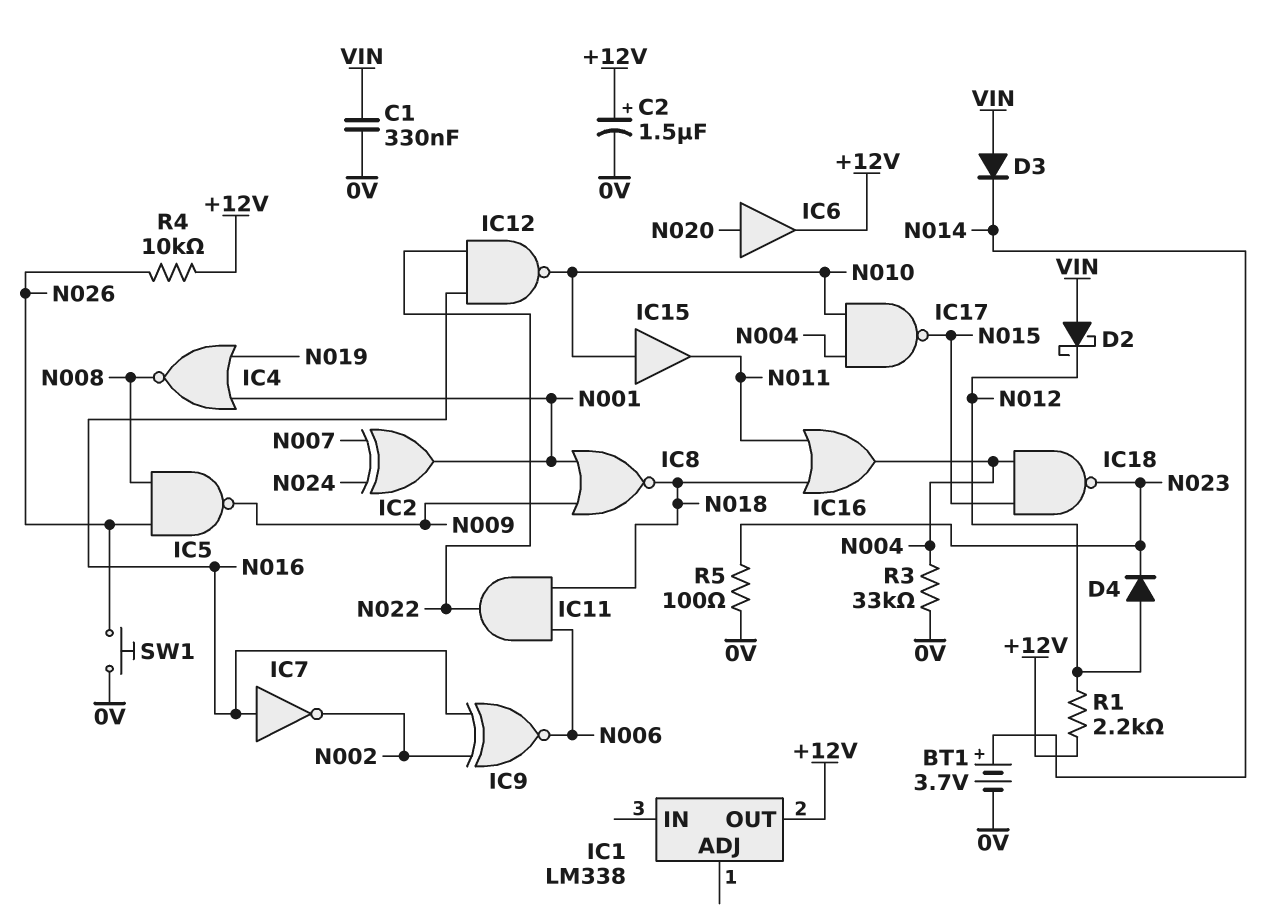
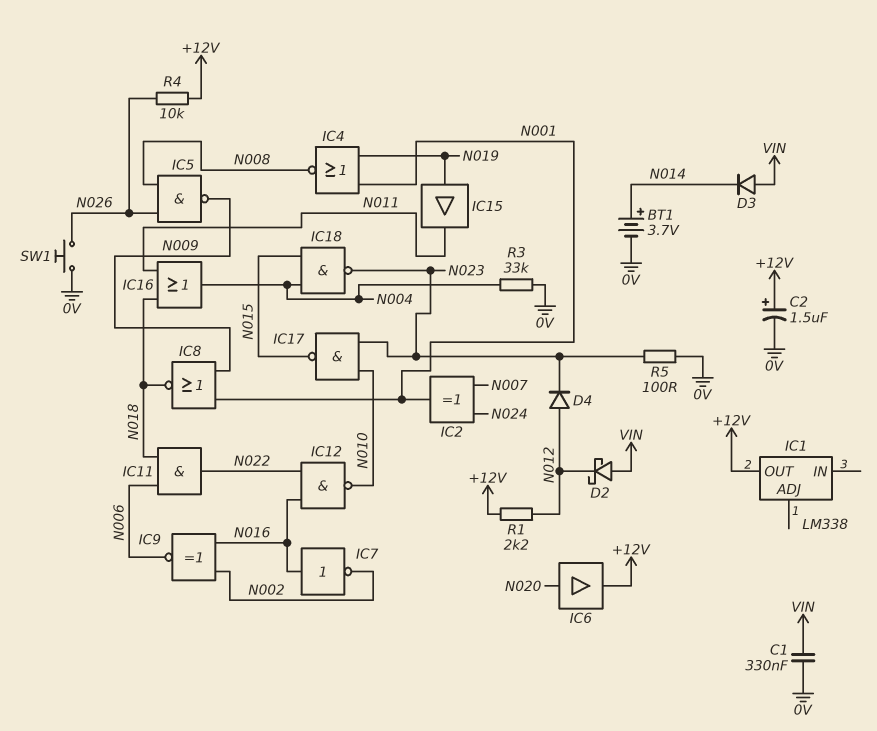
IC15: buffer (in N010, out N011) -> buffer (in N019, out N011)
IC17: NAND (in N004, in N010, out N015) -> NAND (in N010, in N023, out N015)

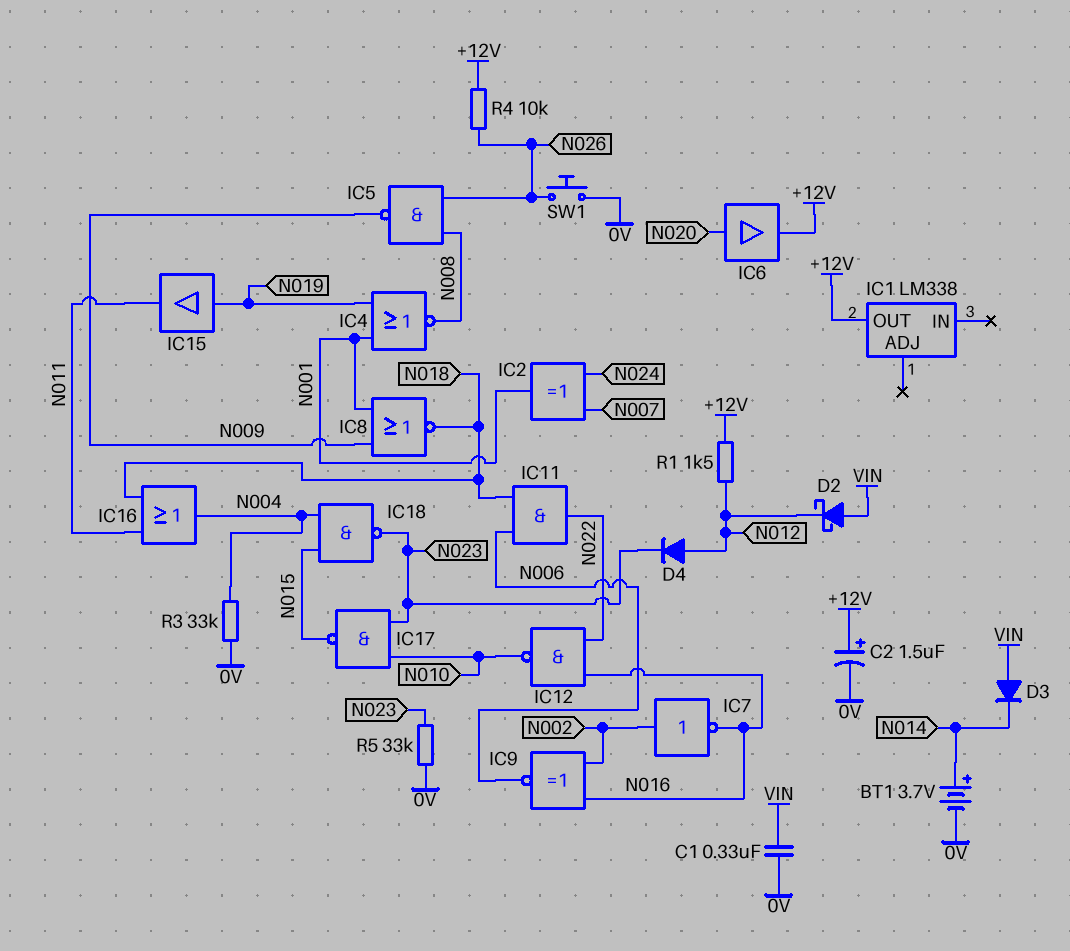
IC7: NOT (in N016, out N002) -> NOT (in N002, out N016)
R1: 2.2k (+12V, N012) -> 1.5k (+12V, N012)
R5: 100 (0V, N023) -> 33k (0V, N023)

